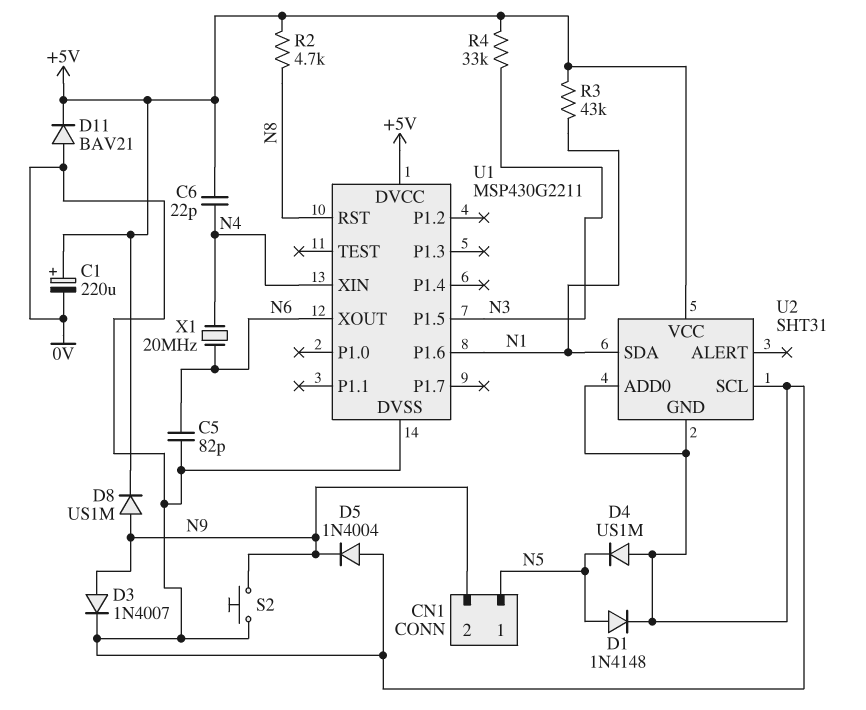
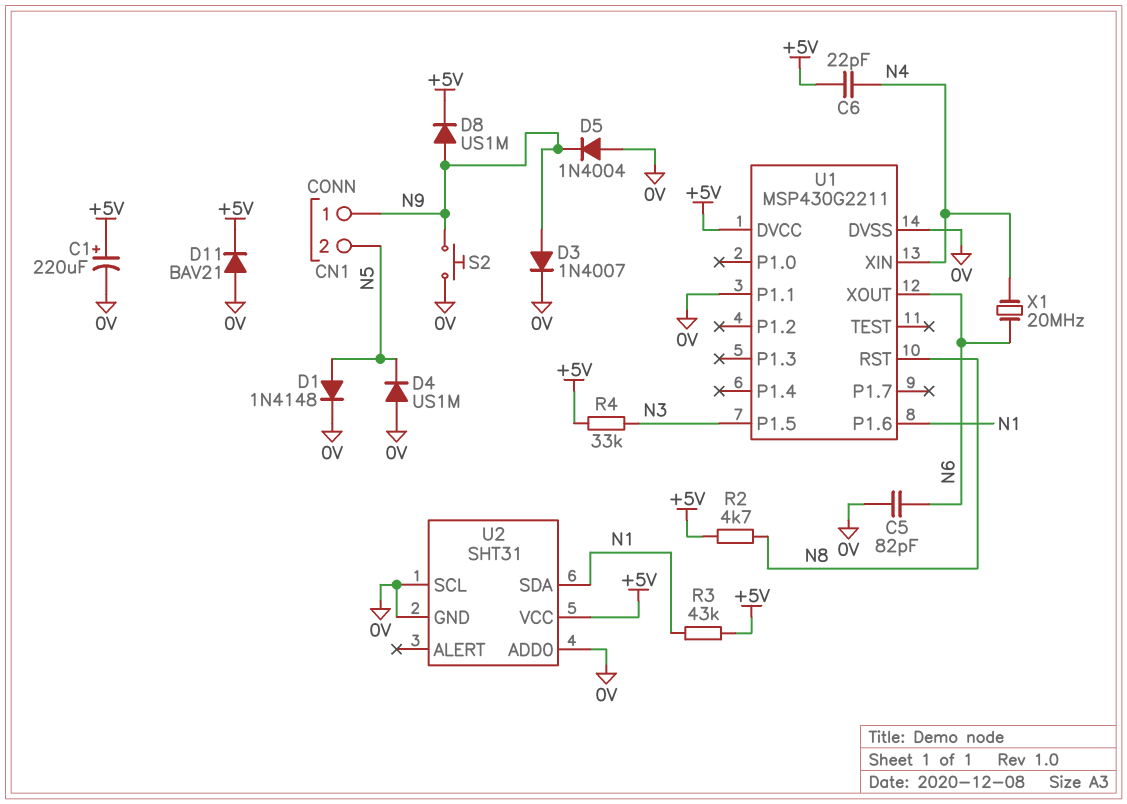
CN1 pin 1: N5 -> N9
CN1 pin 2: N9 -> N5
U1 pin P1.1: none -> 0V

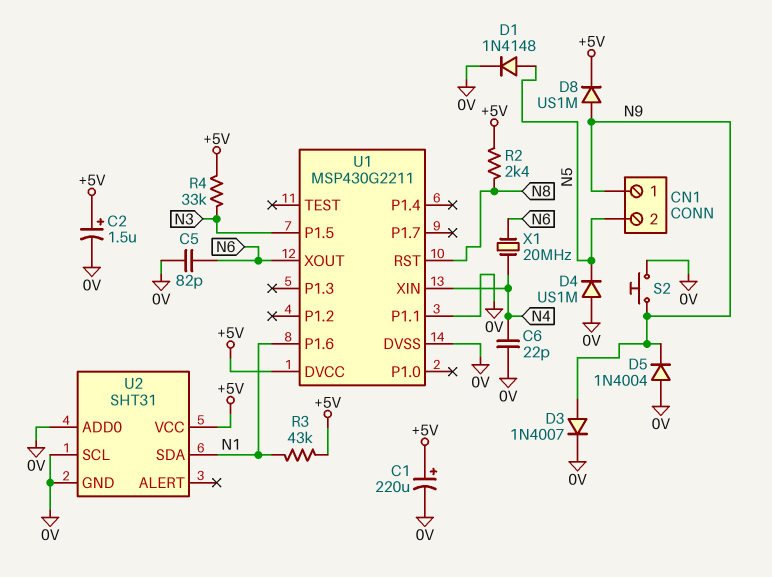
C2: none -> 1.5uF (plus +5V, minus 0V)
C6: 22pF (+5V, N4) -> 22pF (0V, N4)
D11: diode BAV21 (A 0V, K +5V) -> none
R2: 4.7k (+5V, N8) -> 2.4k (+5V, N8)

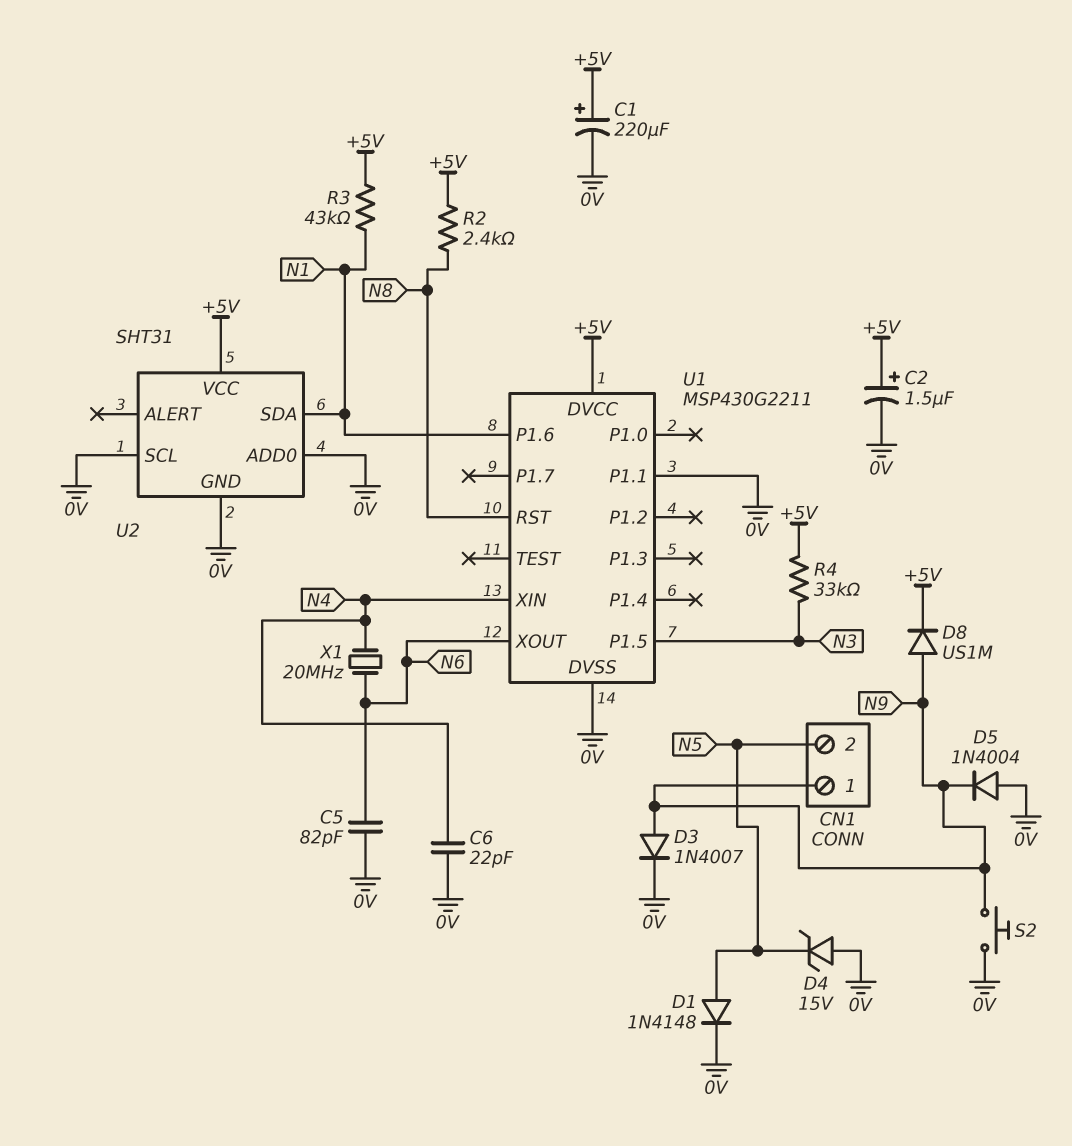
D4: diode US1M (A 0V, K N5) -> zener 15V (A 0V, K N5)

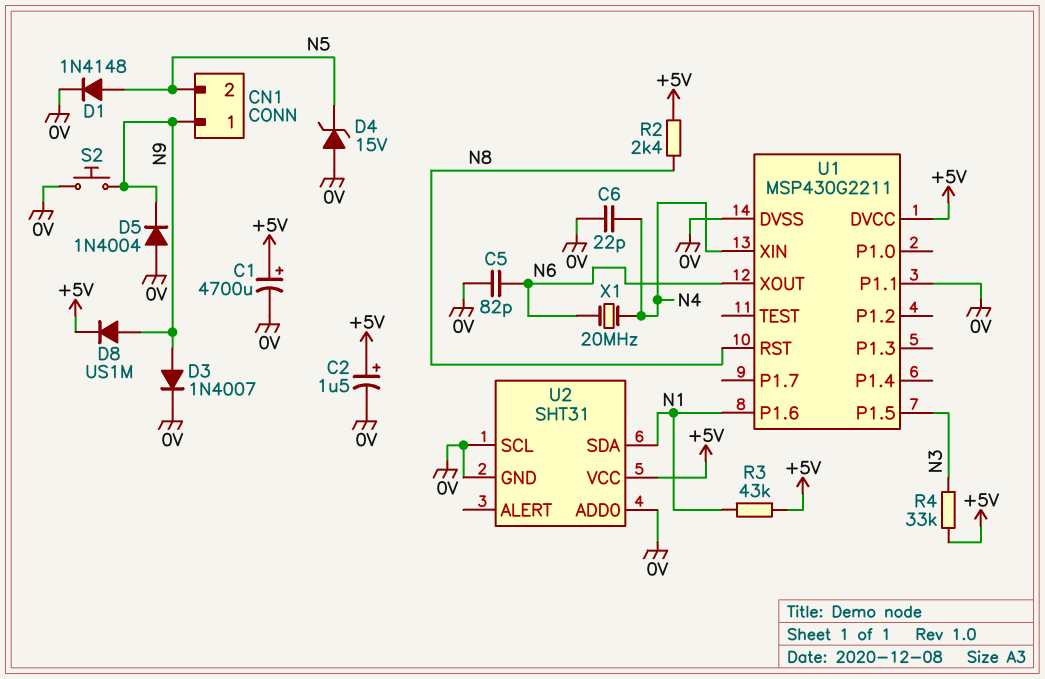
C1: 220uF (plus +5V, minus 0V) -> 4700uF (plus +5V, minus 0V)

